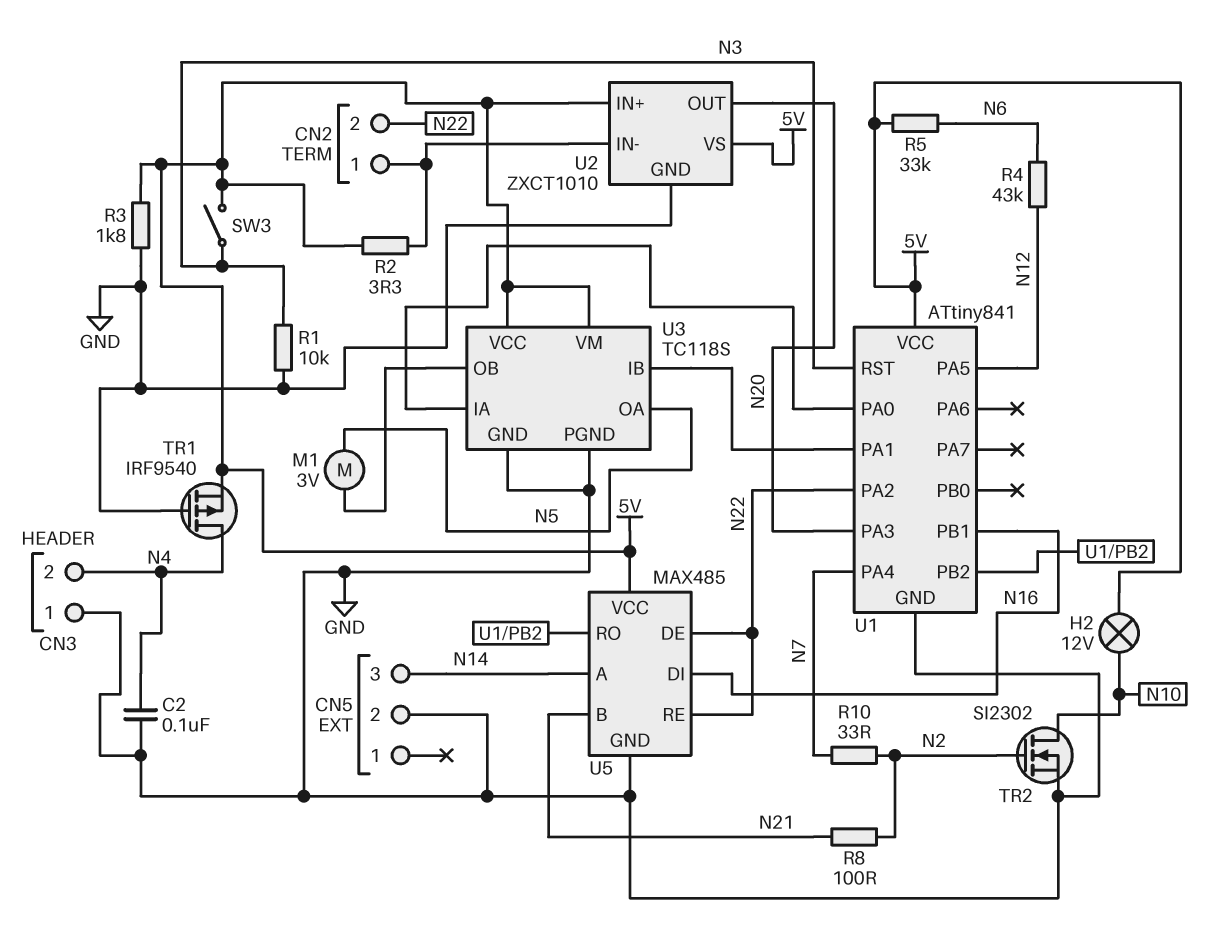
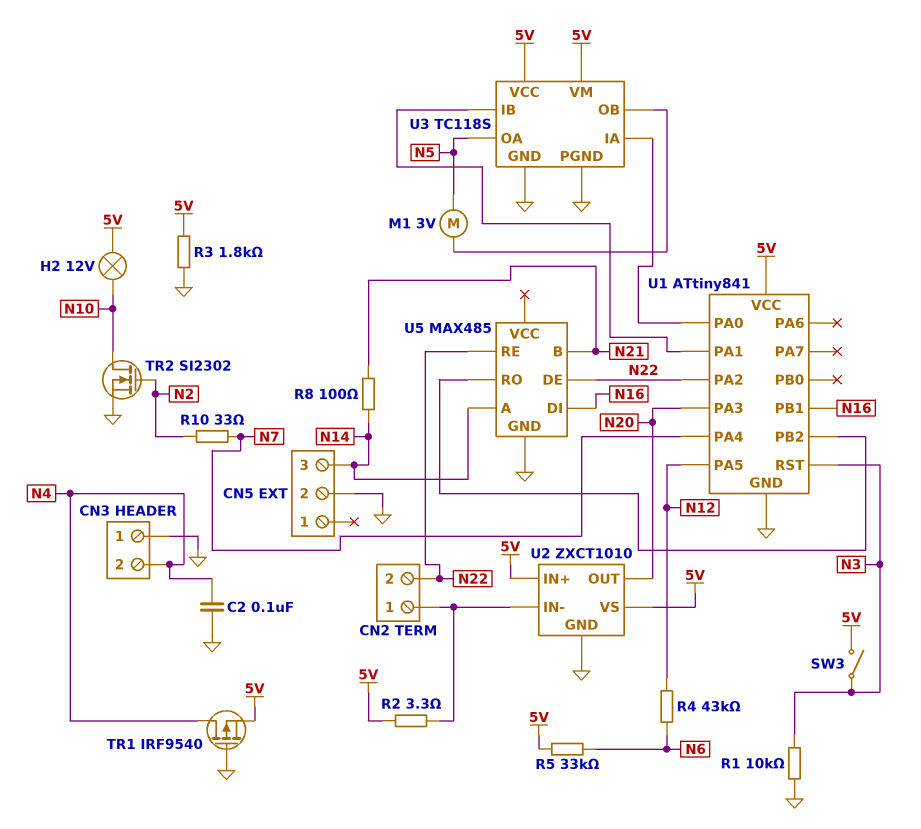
R8: 100 (N2, N21) -> 100 (N14, N21)
U5 pin VCC: 5V -> none

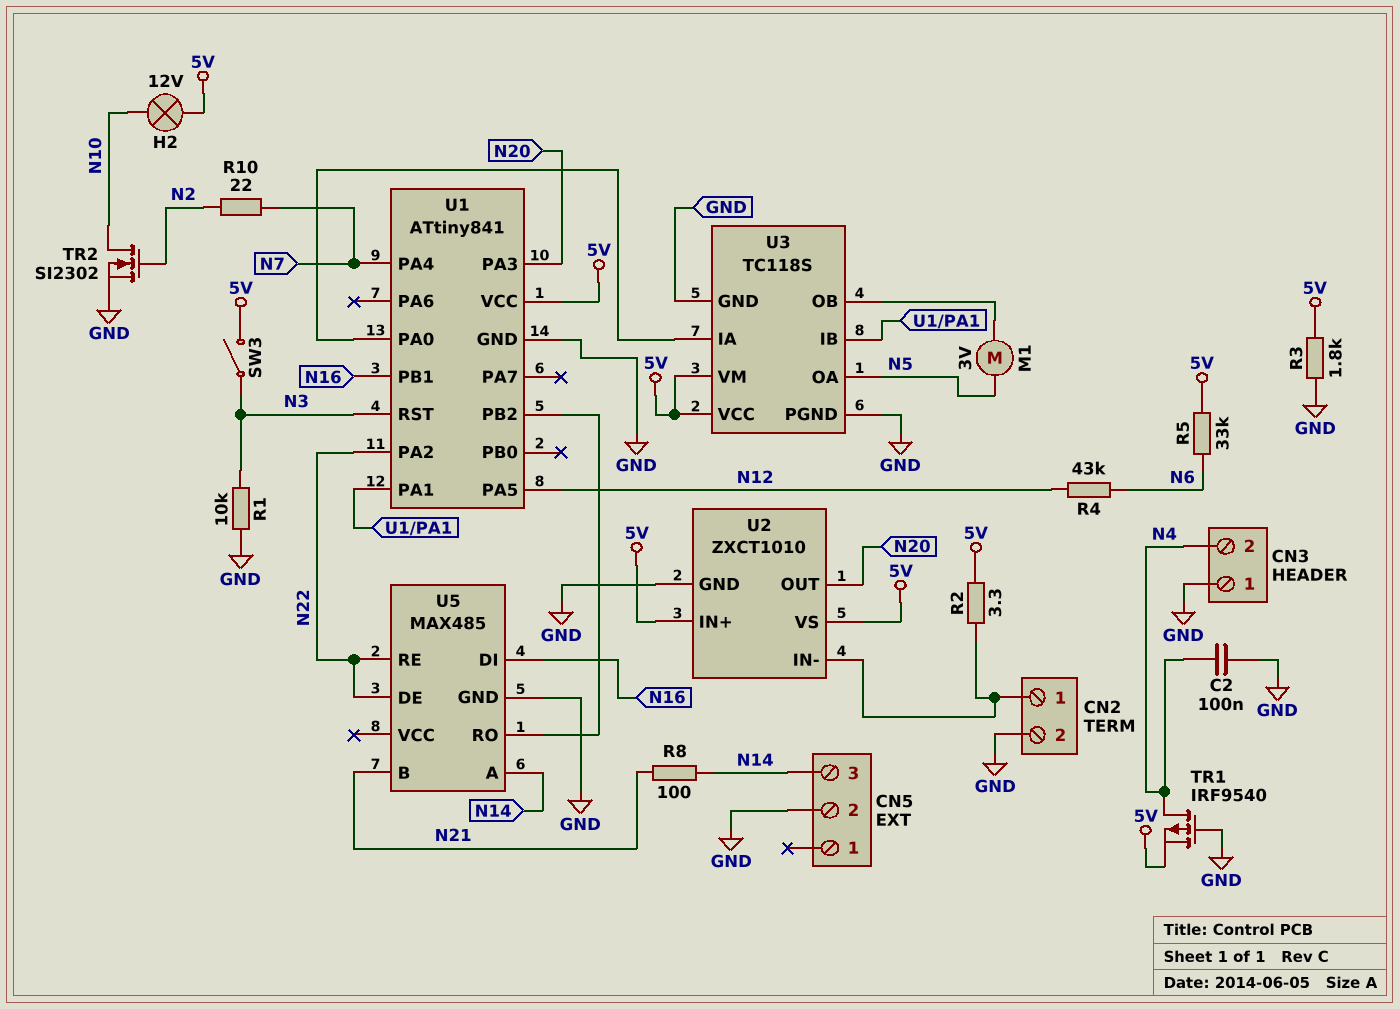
CN2 pin 2: N22 -> GND
R10: 33 (N2, N7) -> 22 (N2, N7)

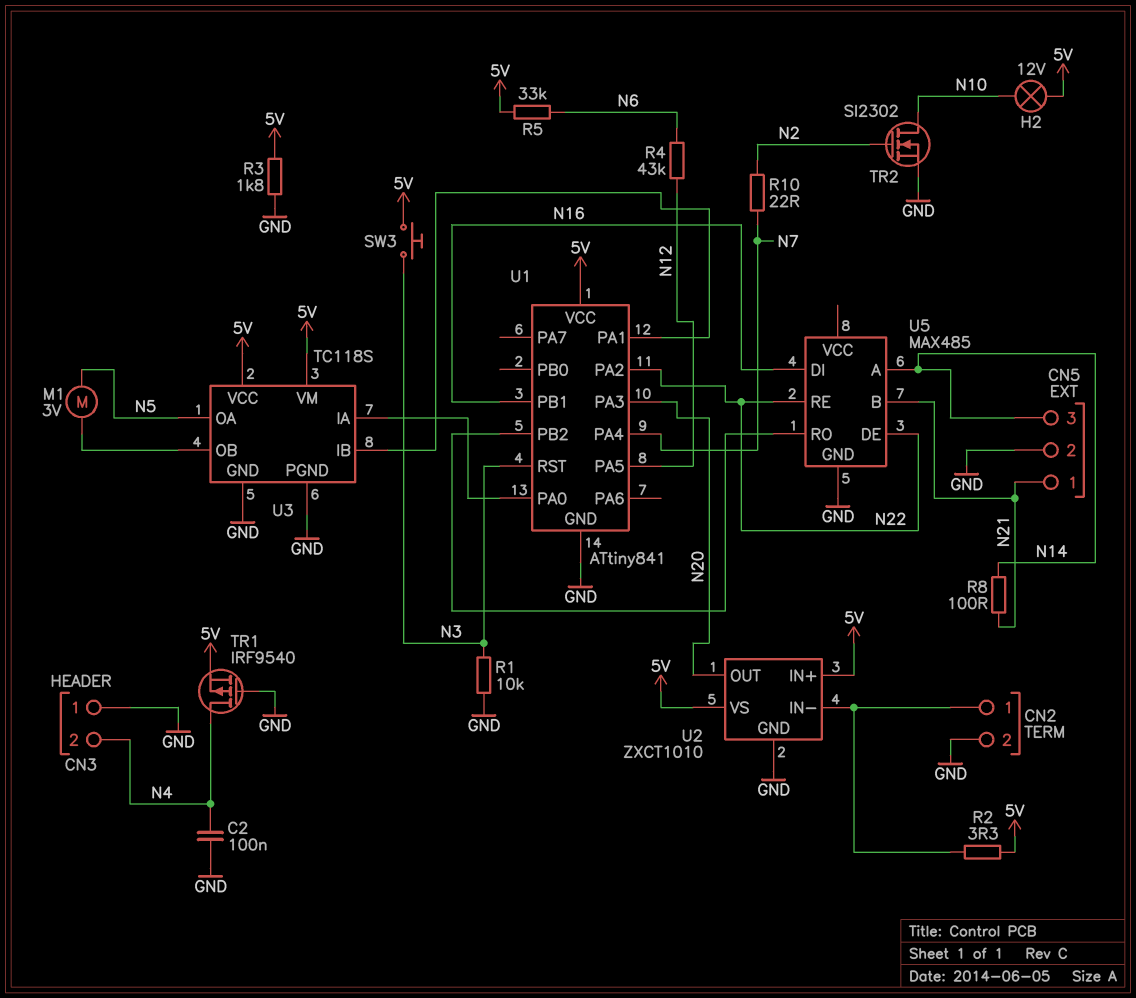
CN5 pin 1: none -> N21
SW3: switch (5V, N3) -> button (5V, N3)

